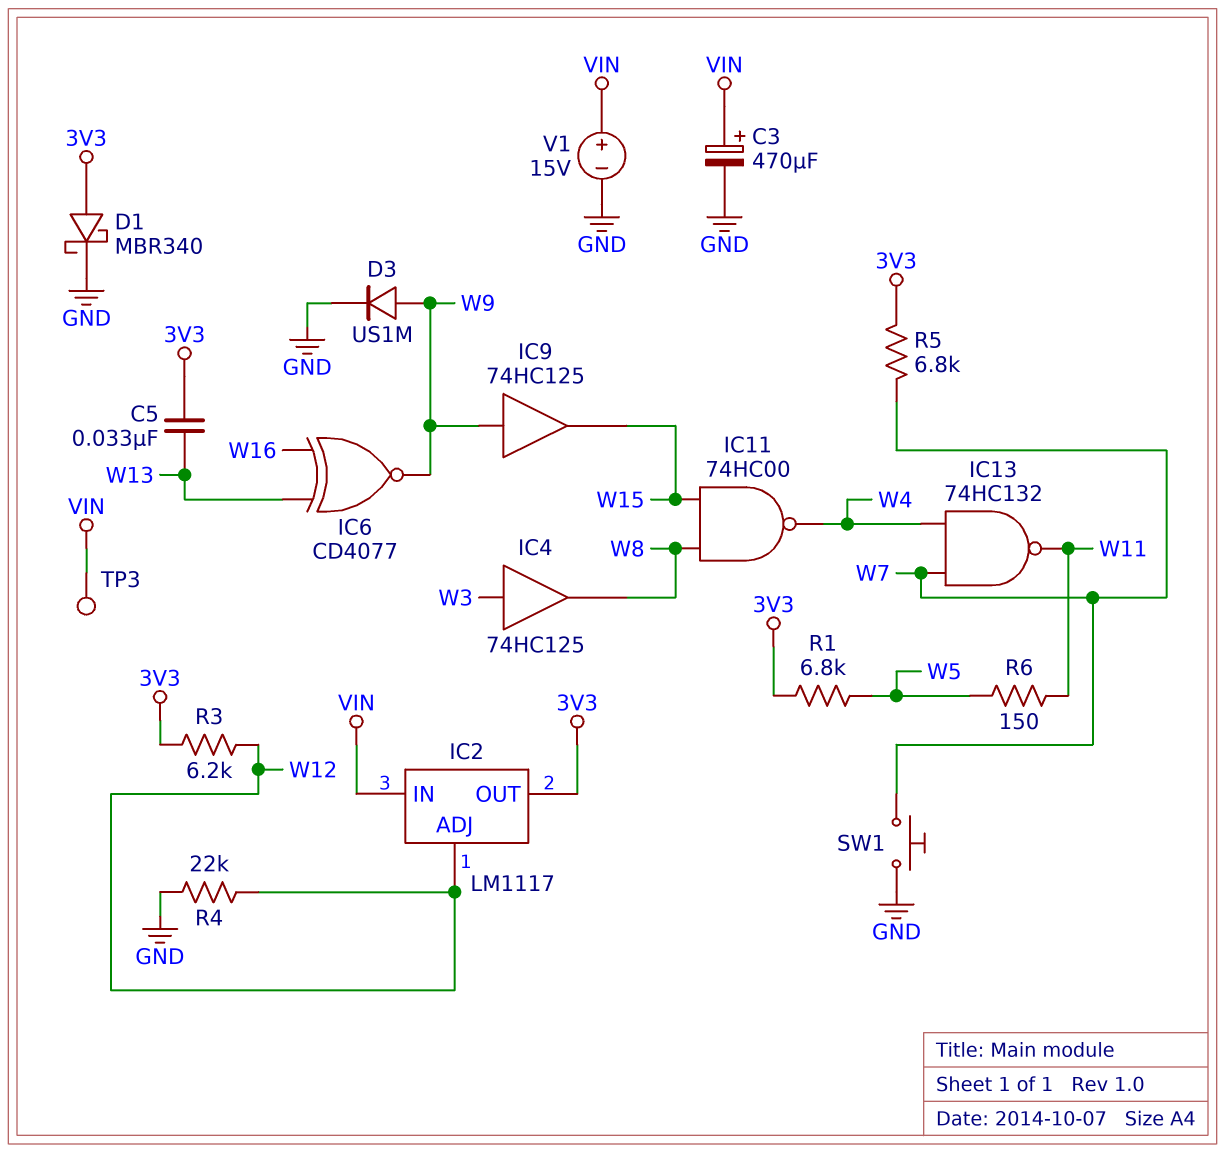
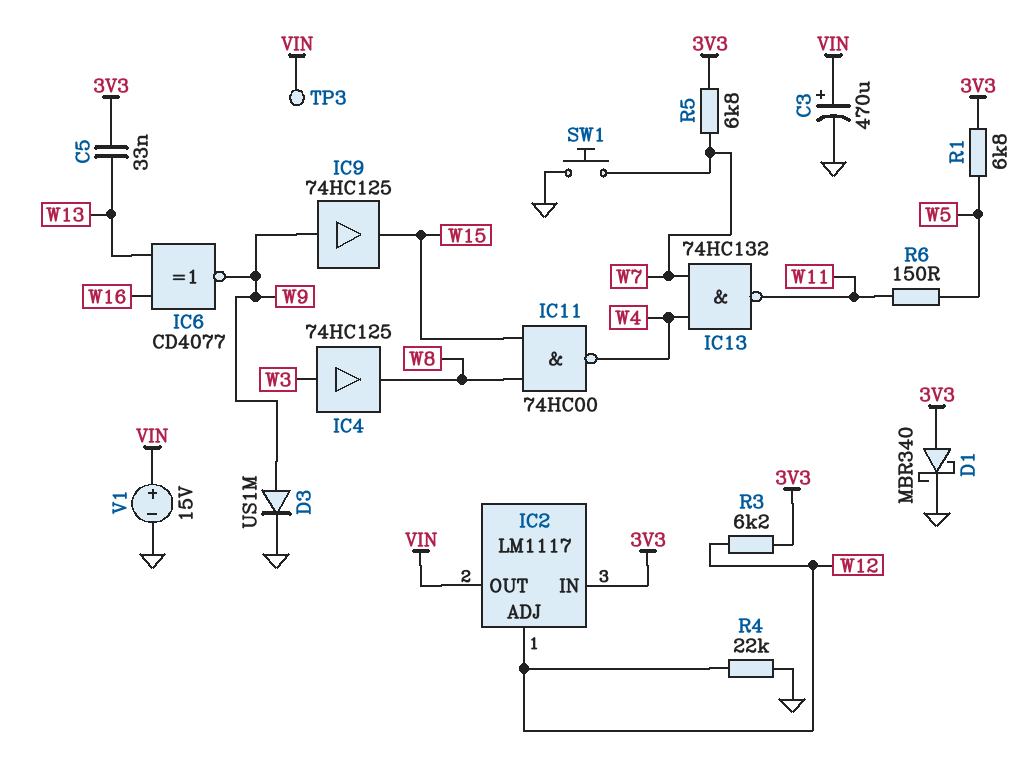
IC2 pin IN: VIN -> 3V3
IC2 pin OUT: 3V3 -> VIN

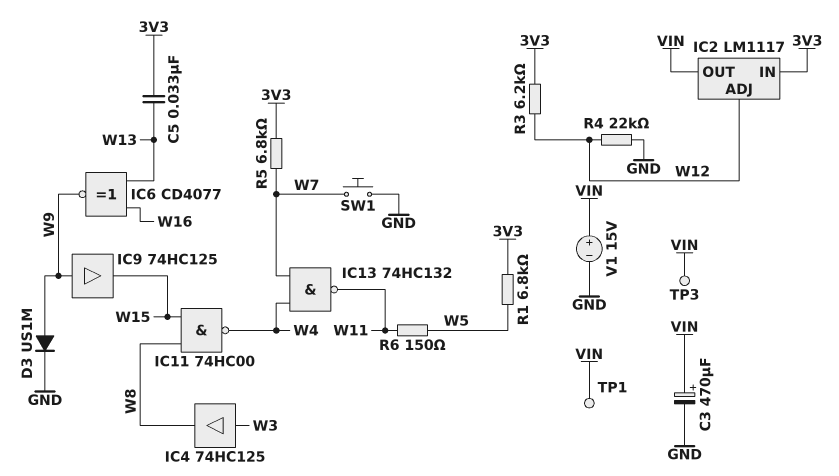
D1: schottky MBR340 (A 3V3, K GND) -> none
TP1: none -> test point (VIN)

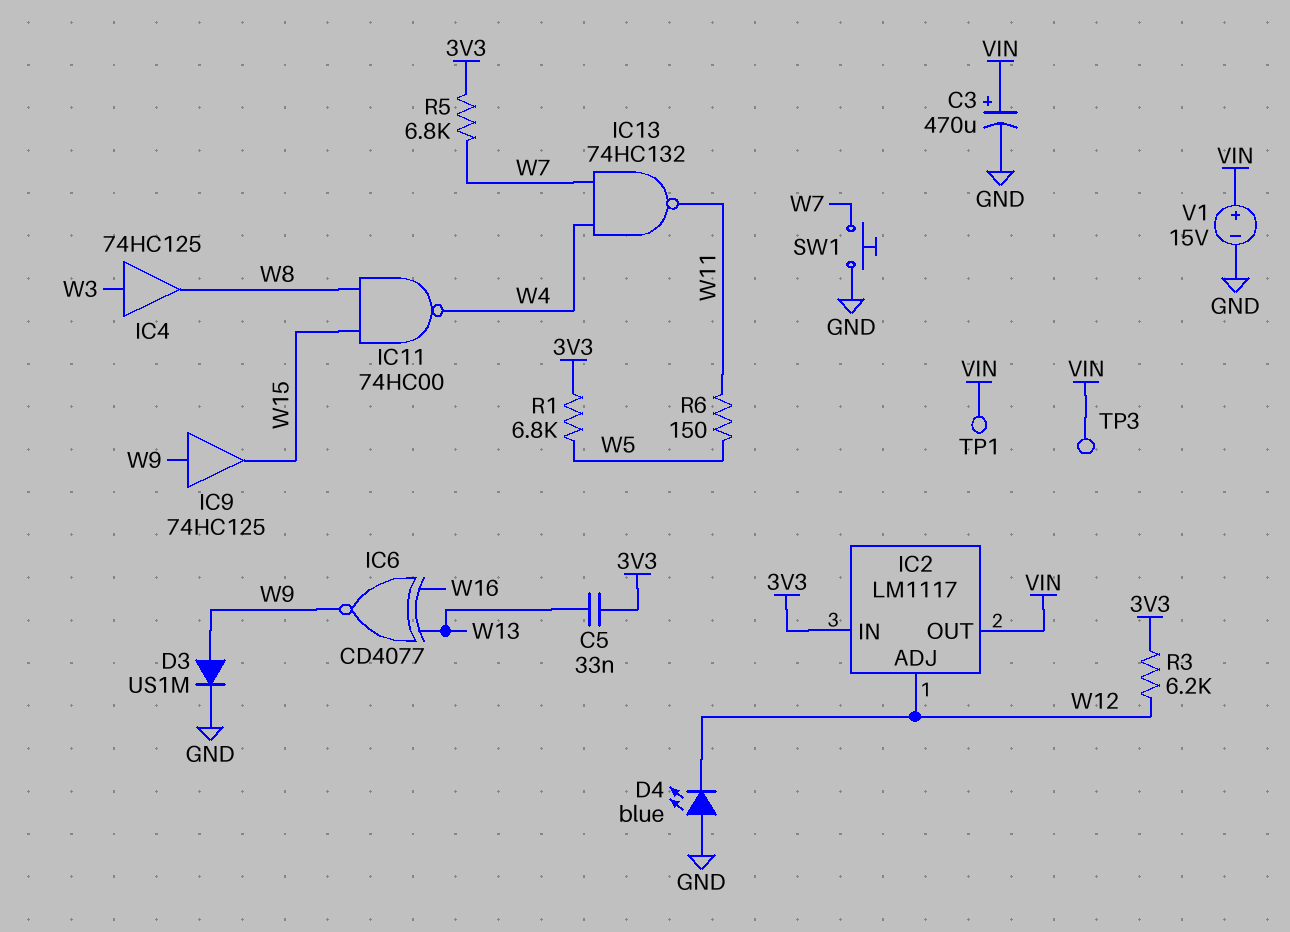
D4: none -> LED blue (A GND, K W12)
R4: 22k (GND, W12) -> none

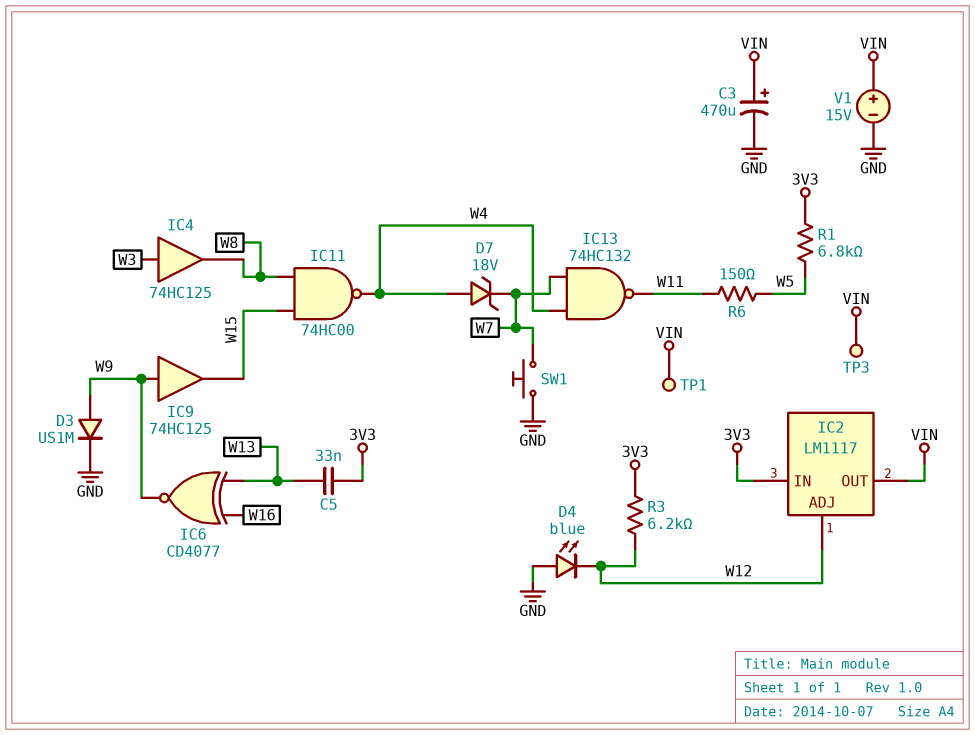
D7: none -> zener 18V (A W4, K W7)
R5: 6.8k (3V3, W7) -> none

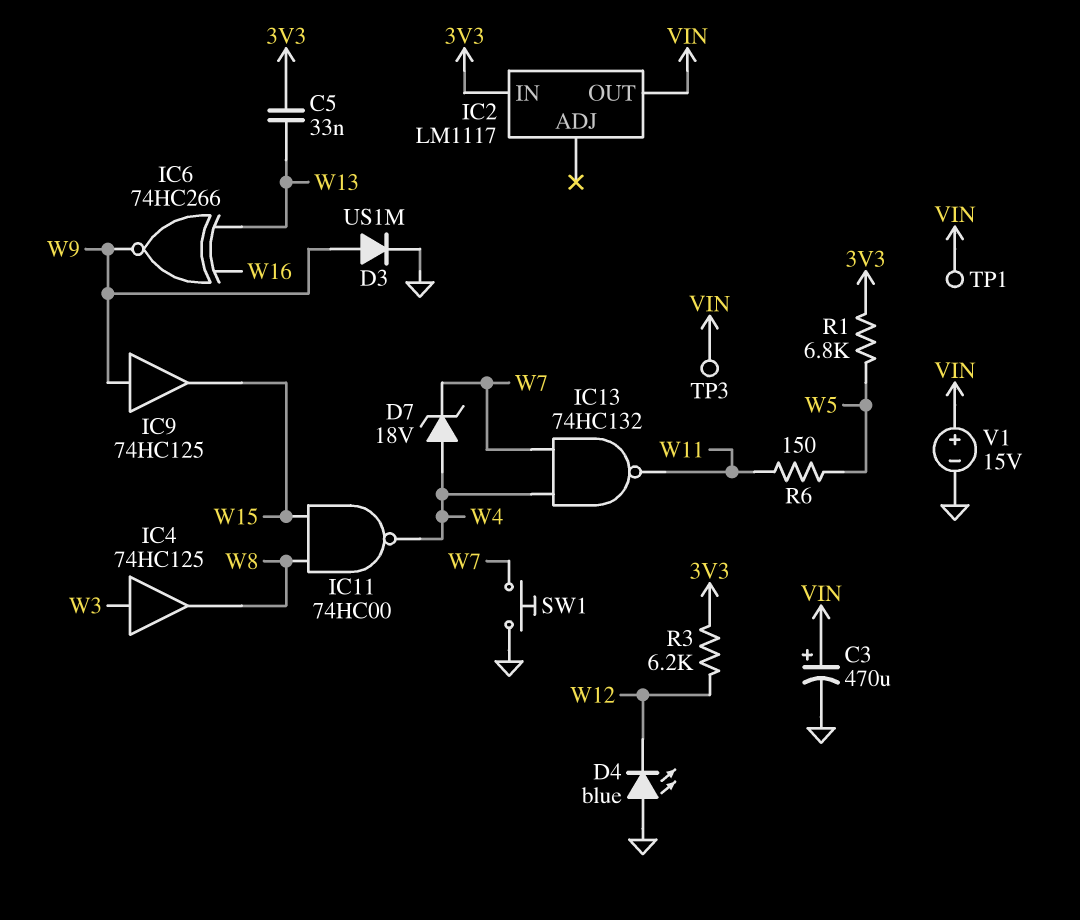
IC2 pin ADJ: W12 -> none
IC6: XNOR CD4077 (in W13, in W16, out W9) -> XNOR 74HC266 (in W13, in W16, out W9)

